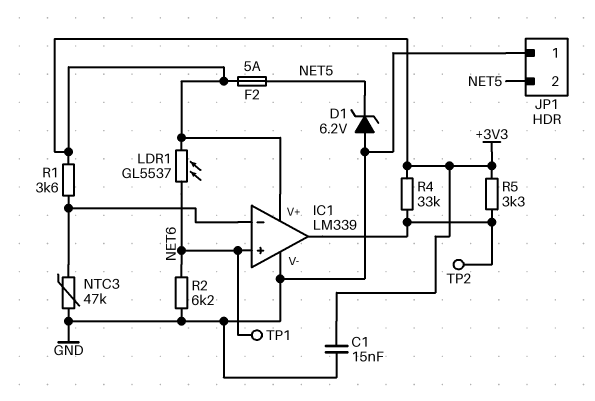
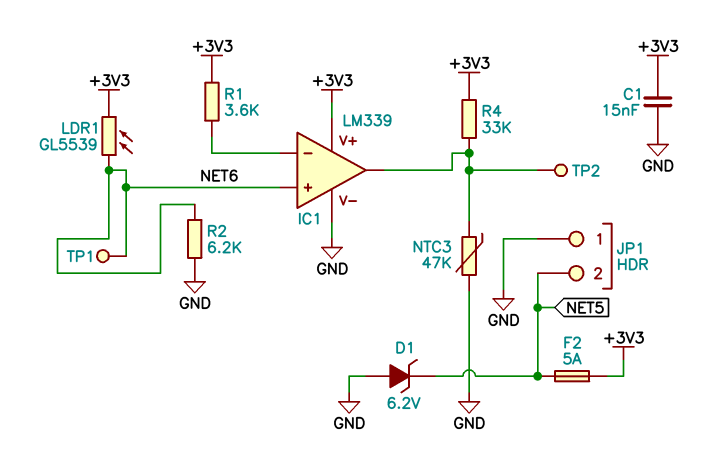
LDR1: GL5537 (+3V3, NET6) -> GL5539 (+3V3, NET6)
NTC3: 47k (GND, IC1/in-) -> 47k (GND, IC1/out)
R5: 3.3k (+3V3, IC1/out) -> none

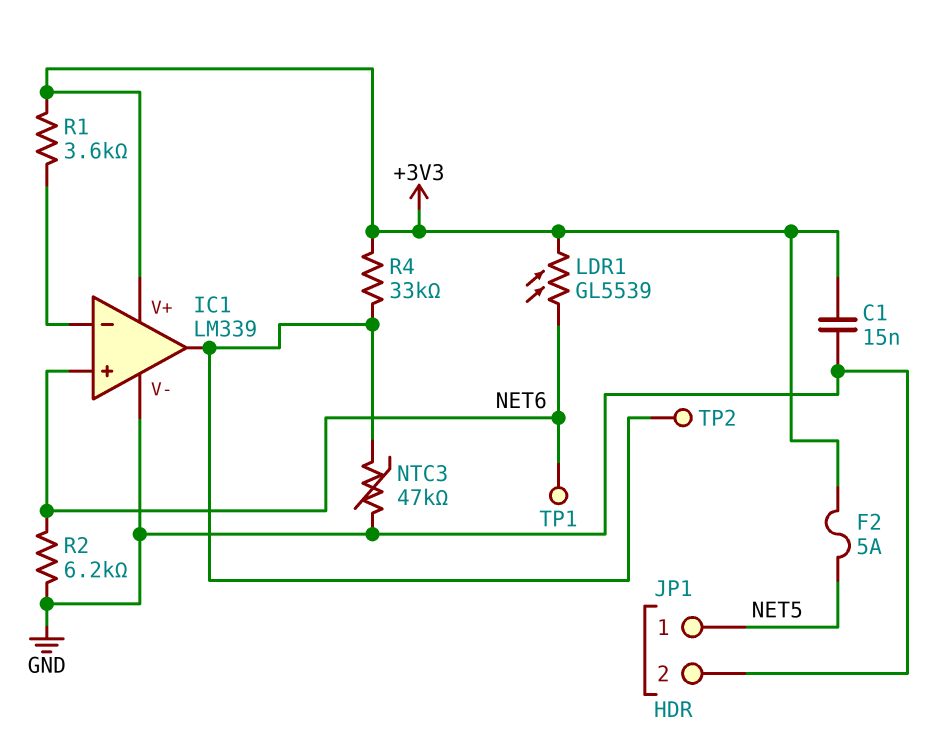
D1: zener 6.2V (A GND, K NET5) -> none
JP1 pin 1: GND -> NET5
JP1 pin 2: NET5 -> GND

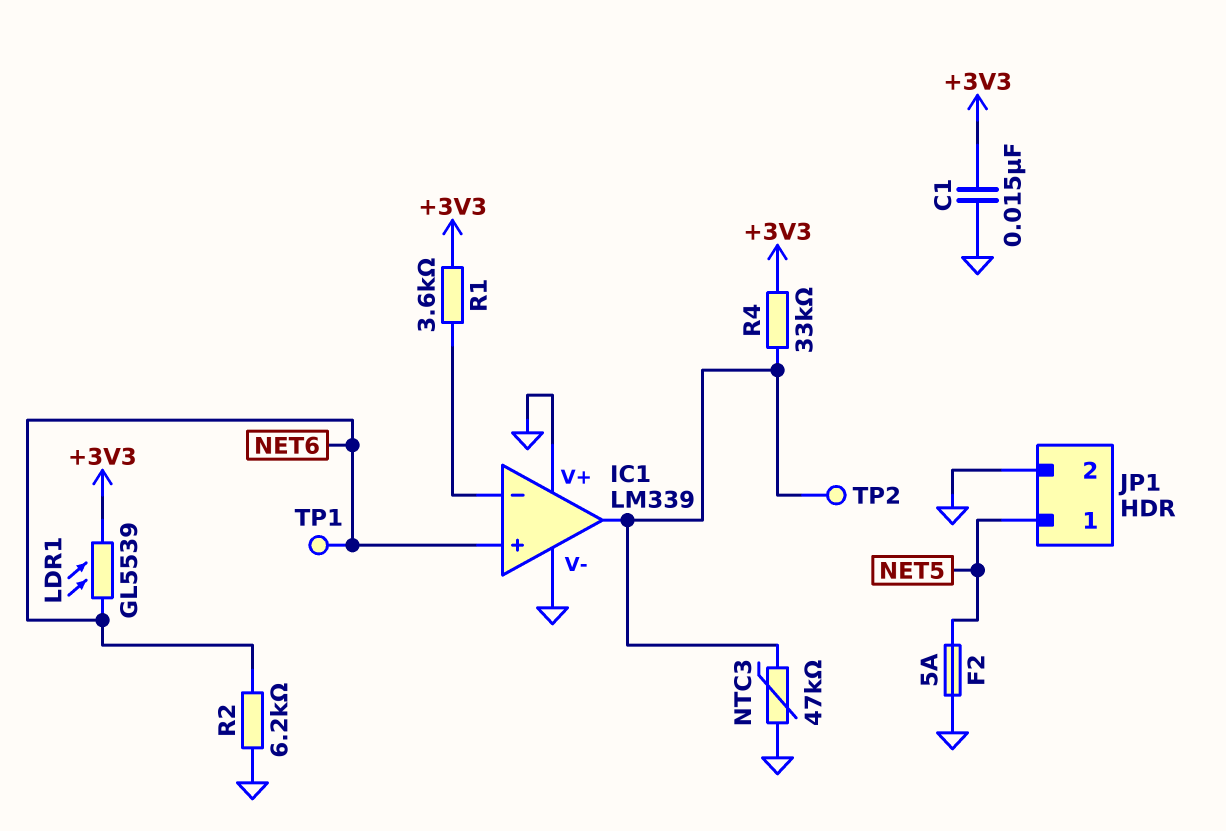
F2: 5A (+3V3, NET5) -> 5A (GND, NET5)
IC1 pin V+: +3V3 -> GND

